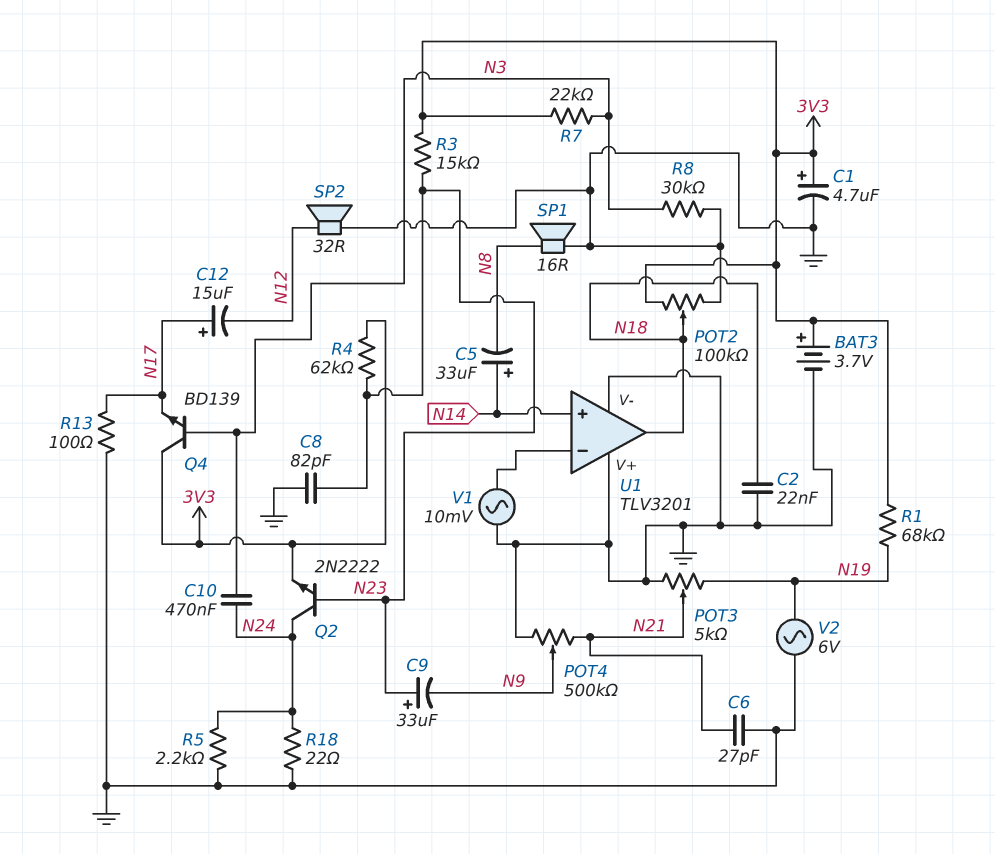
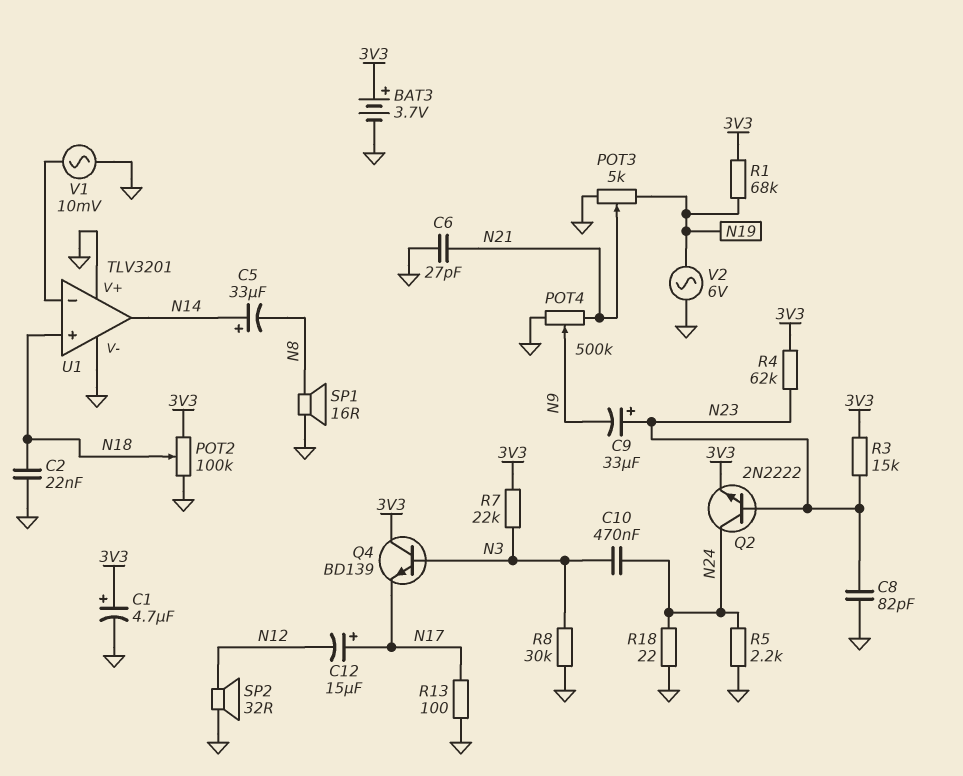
U1 pin in+: N14 -> N18
U1 pin out: N18 -> N14

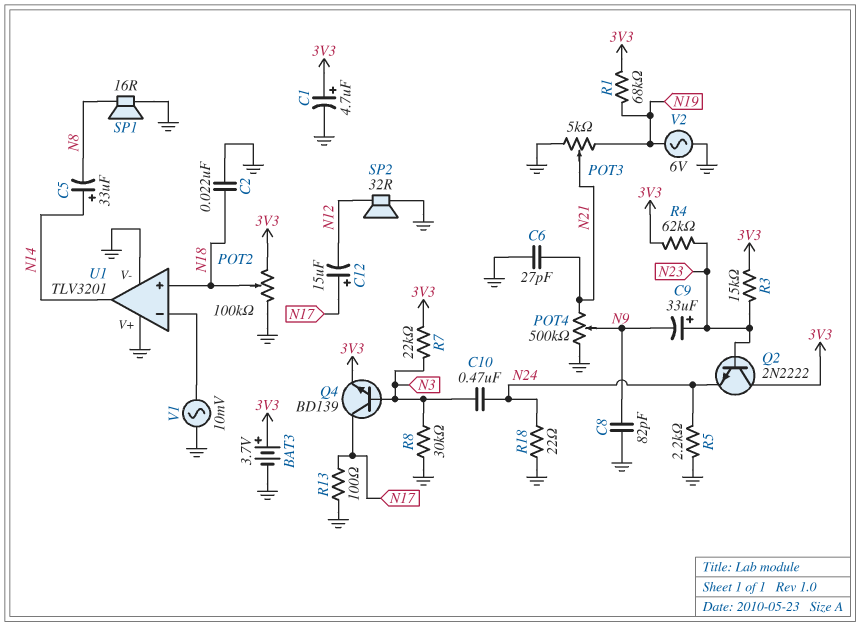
C8: 82pF (GND, N23) -> 82pF (GND, N9)
Q2: NPN 2N2222 (B N23, C N24, E 3V3) -> NPN 2N2222 (B N23, C 3V3, E N24)
Q4: NPN BD139 (B N3, C 3V3, E N17) -> NPN BD139 (B N3, C N17, E 3V3)

